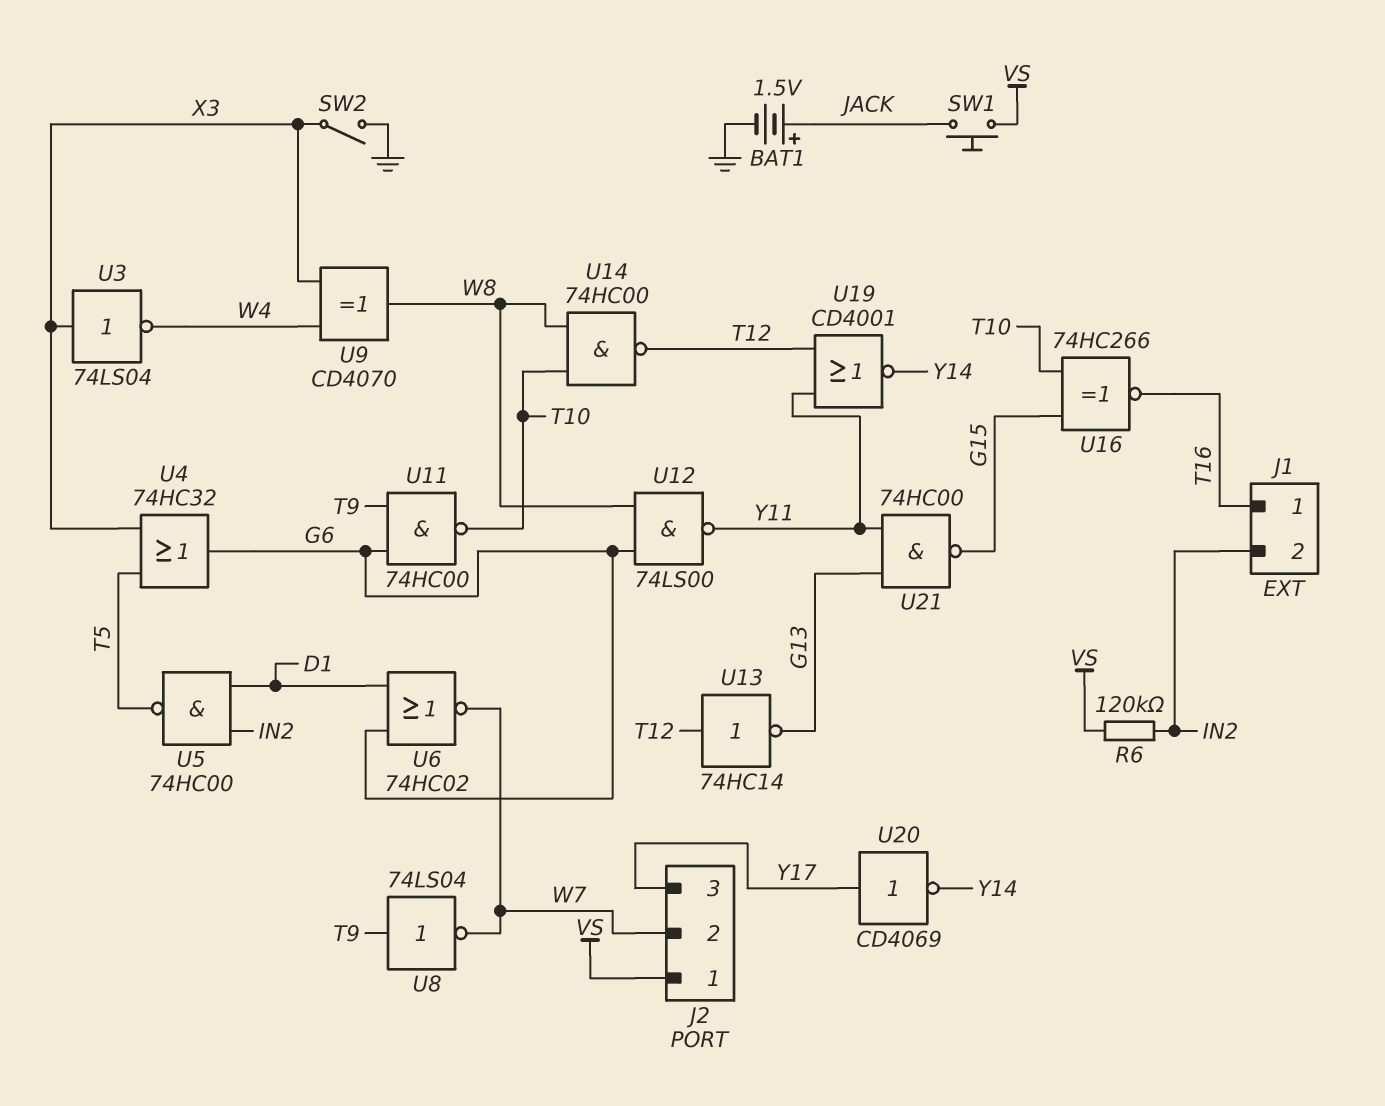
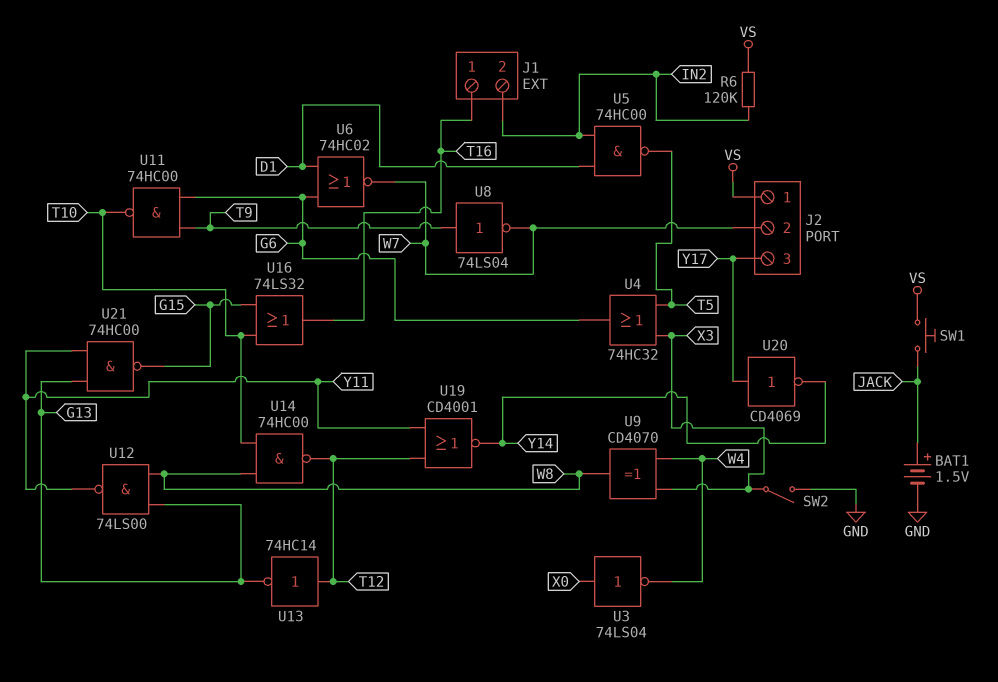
U3: NOT 74LS04 (in X3, out W4) -> NOT 74LS04 (in X0, out W4)
U12: NAND 74LS00 (in G6, in W8, out Y11) -> NAND 74LS00 (in G13, in W8, out Y11)
U16: XNOR 74HC266 (in G15, in T10, out T16) -> OR 74LS32 (in G15, in T10, out T16)

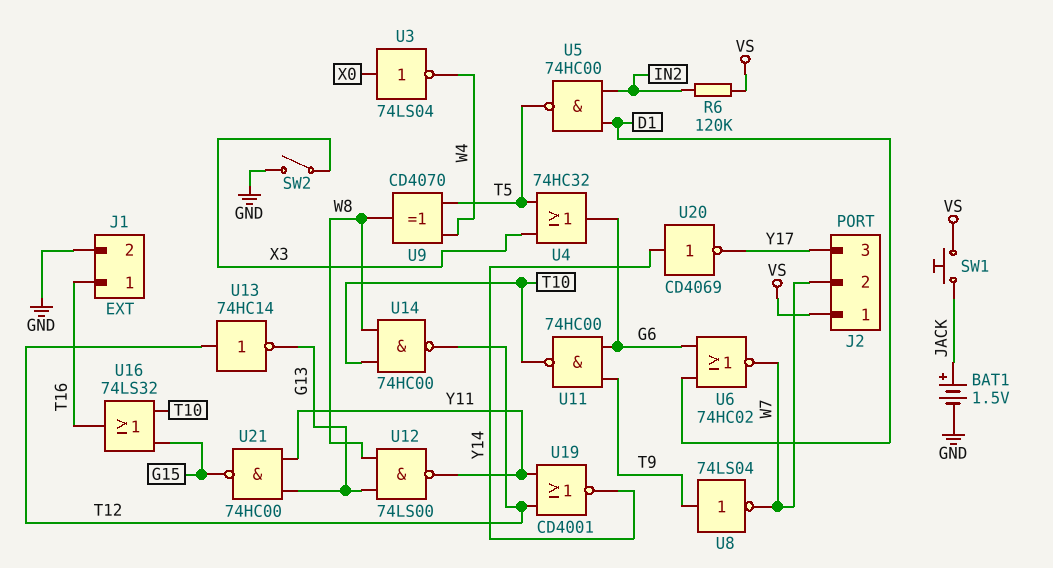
J1 pin 2: IN2 -> GND
U9: XOR CD4070 (in W4, in X3, out W8) -> XOR CD4070 (in T5, in W4, out W8)
U20: NOT CD4069 (in Y17, out Y14) -> NOT CD4069 (in Y14, out Y17)

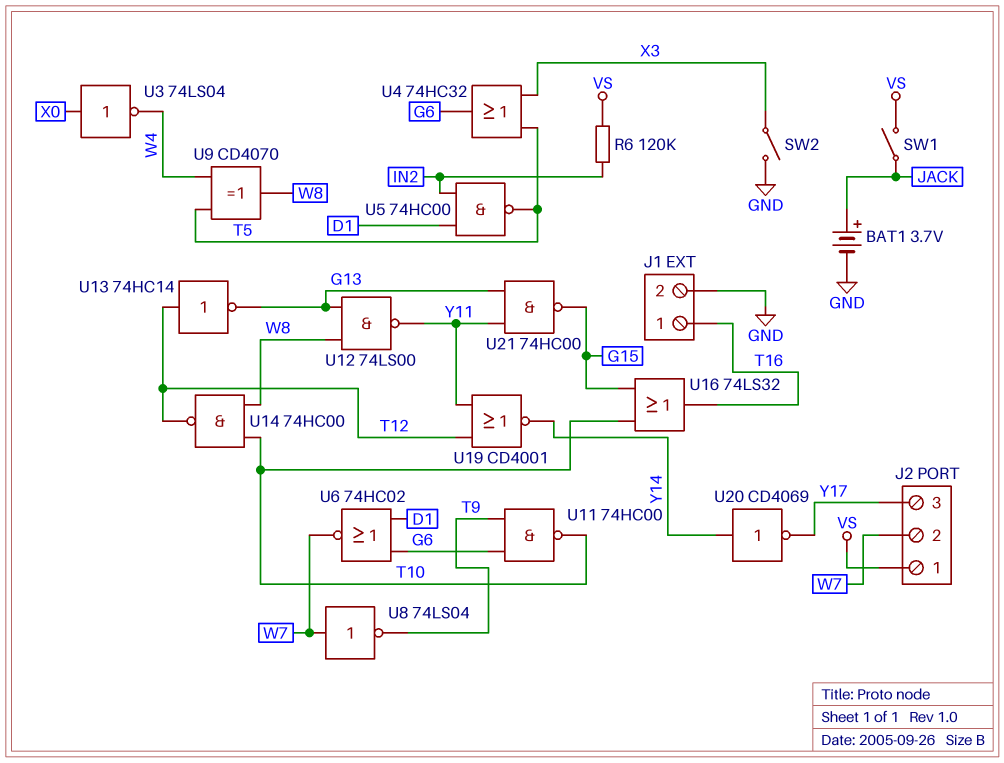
BAT1: 1.5V (plus JACK, minus GND) -> 3.7V (plus JACK, minus GND)
SW1: button (JACK, VS) -> switch (JACK, VS)
U8: NOT 74LS04 (in T9, out W7) -> NOT 74LS04 (in W7, out T9)

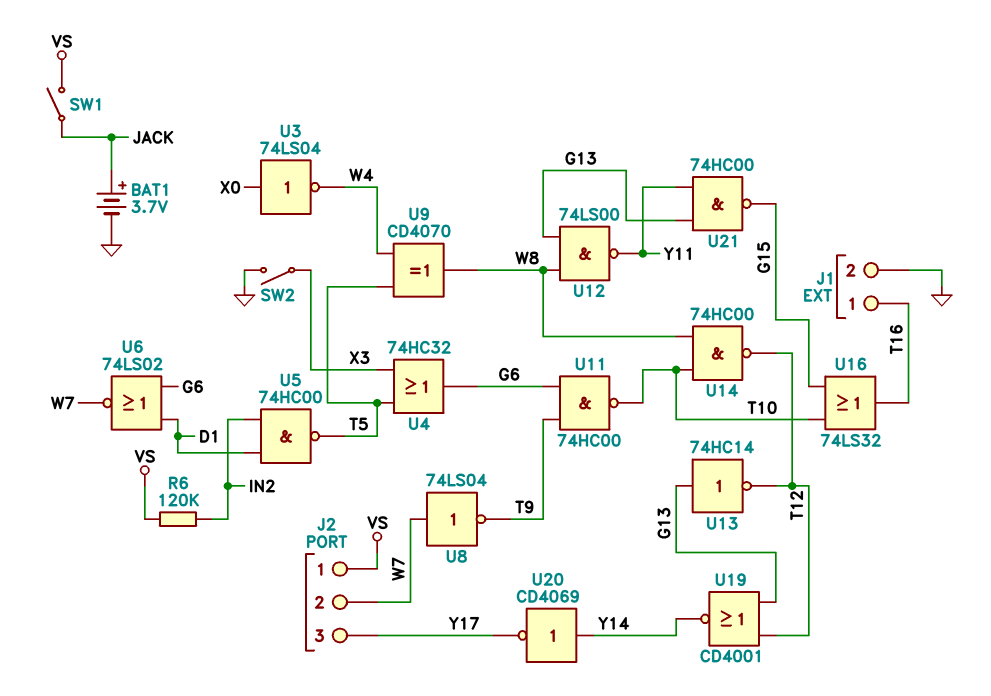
U6: NOR 74HC02 (in D1, in G6, out W7) -> NOR 74LS02 (in D1, in G6, out W7)
U13: NOT 74HC14 (in T12, out G13) -> NOT 74HC14 (in G13, out T12)
U19: NOR CD4001 (in T12, in Y11, out Y14) -> NOR CD4001 (in G13, in T12, out Y14)

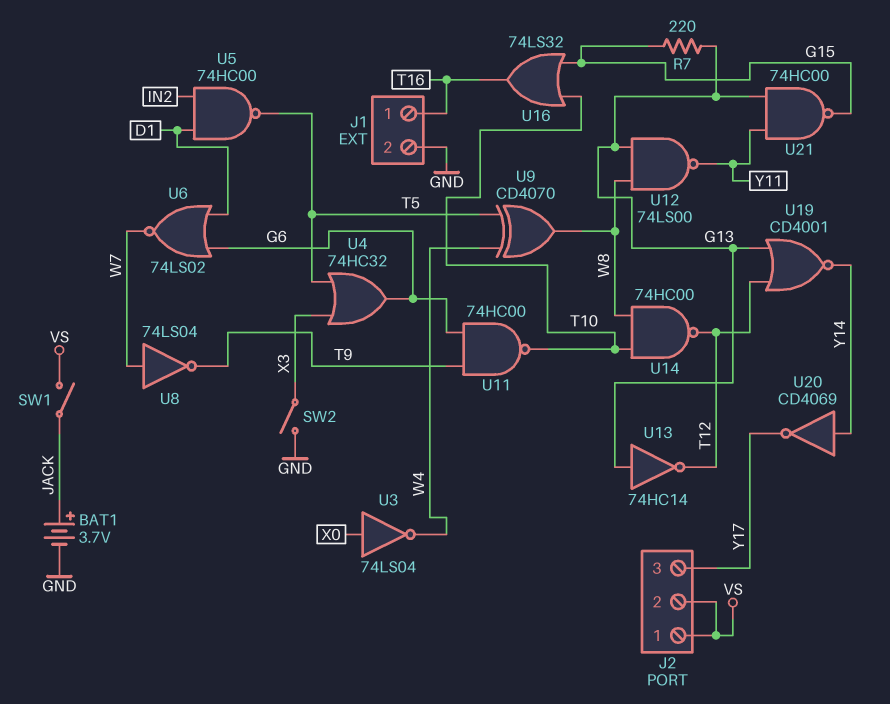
J2 pin 2: W7 -> VS
R6: 120k (IN2, VS) -> none
R7: none -> 220 (G13, G15)

